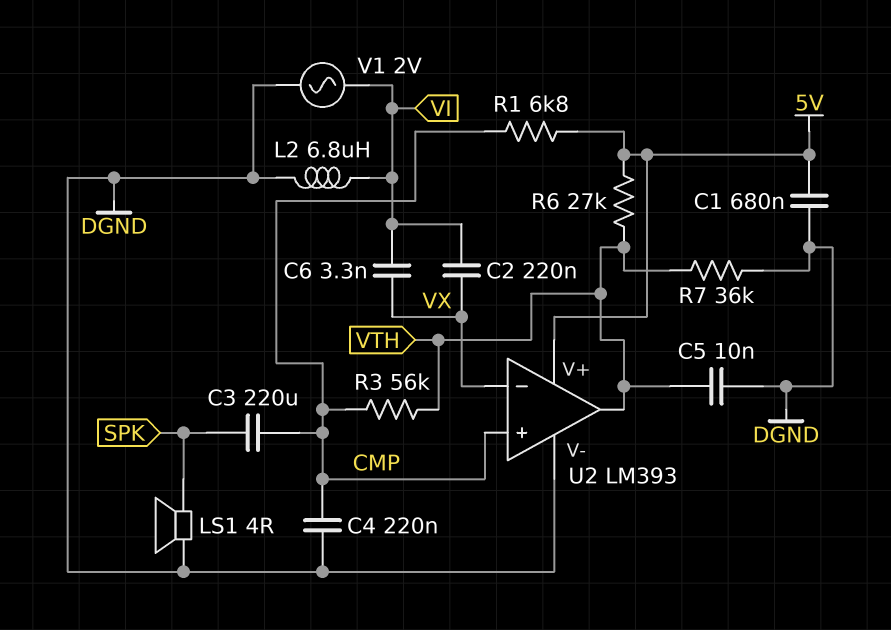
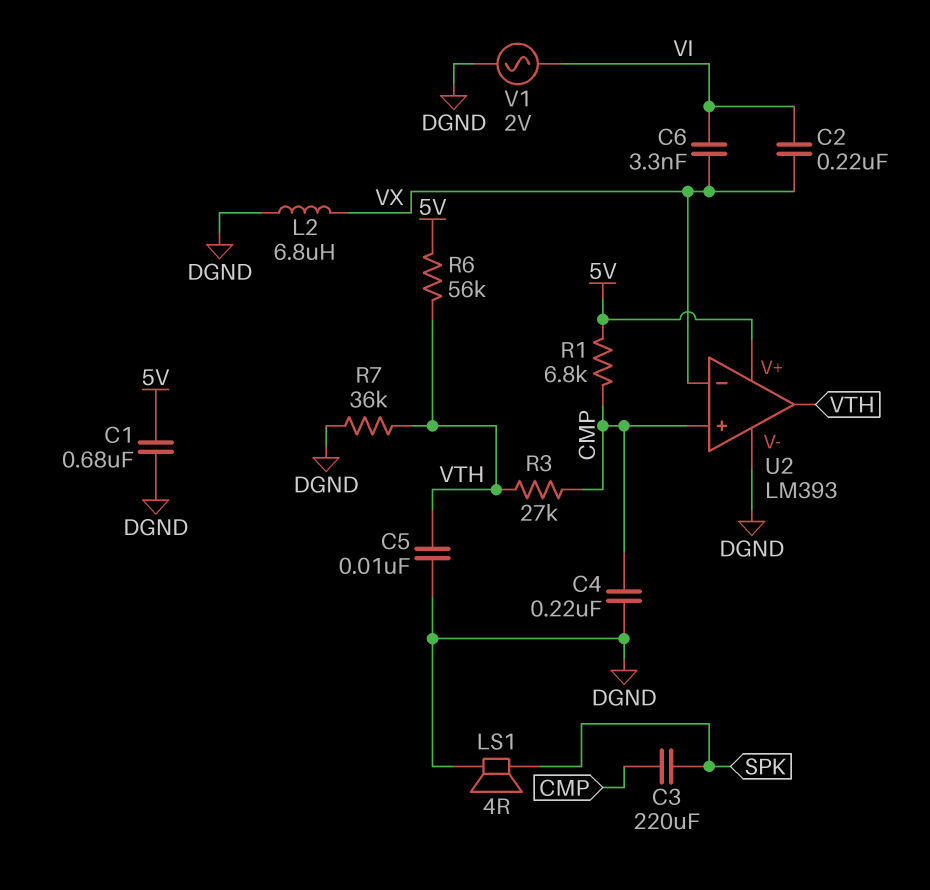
L2: 6.8uH (DGND, VI) -> 6.8uH (DGND, VX)
R3: 56k (CMP, VTH) -> 27k (CMP, VTH)
R6: 27k (5V, VTH) -> 56k (5V, VTH)

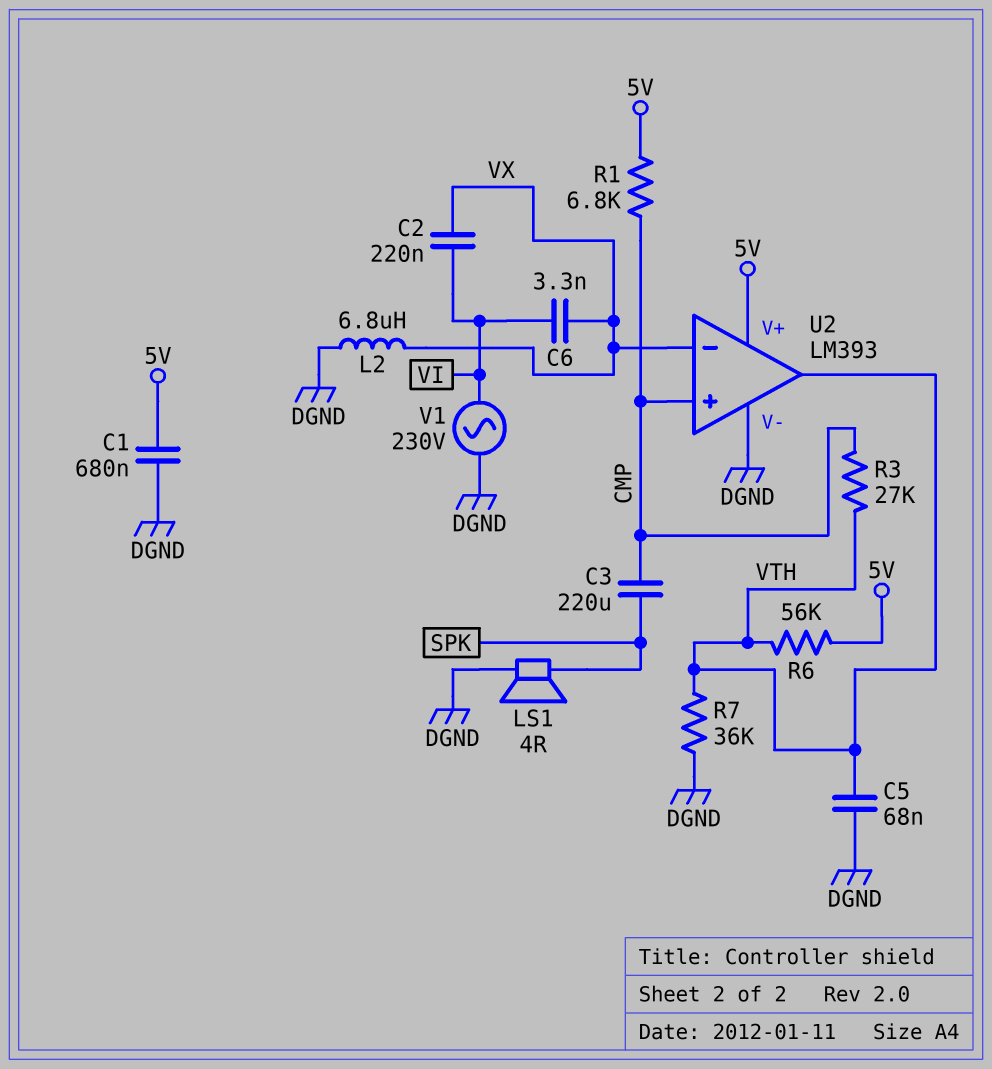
C4: 220nF (CMP, DGND) -> none
C5: 10nF (DGND, VTH) -> 68nF (DGND, VTH)
V1: AC 2V (DGND, VI) -> AC 230V (DGND, VI)

